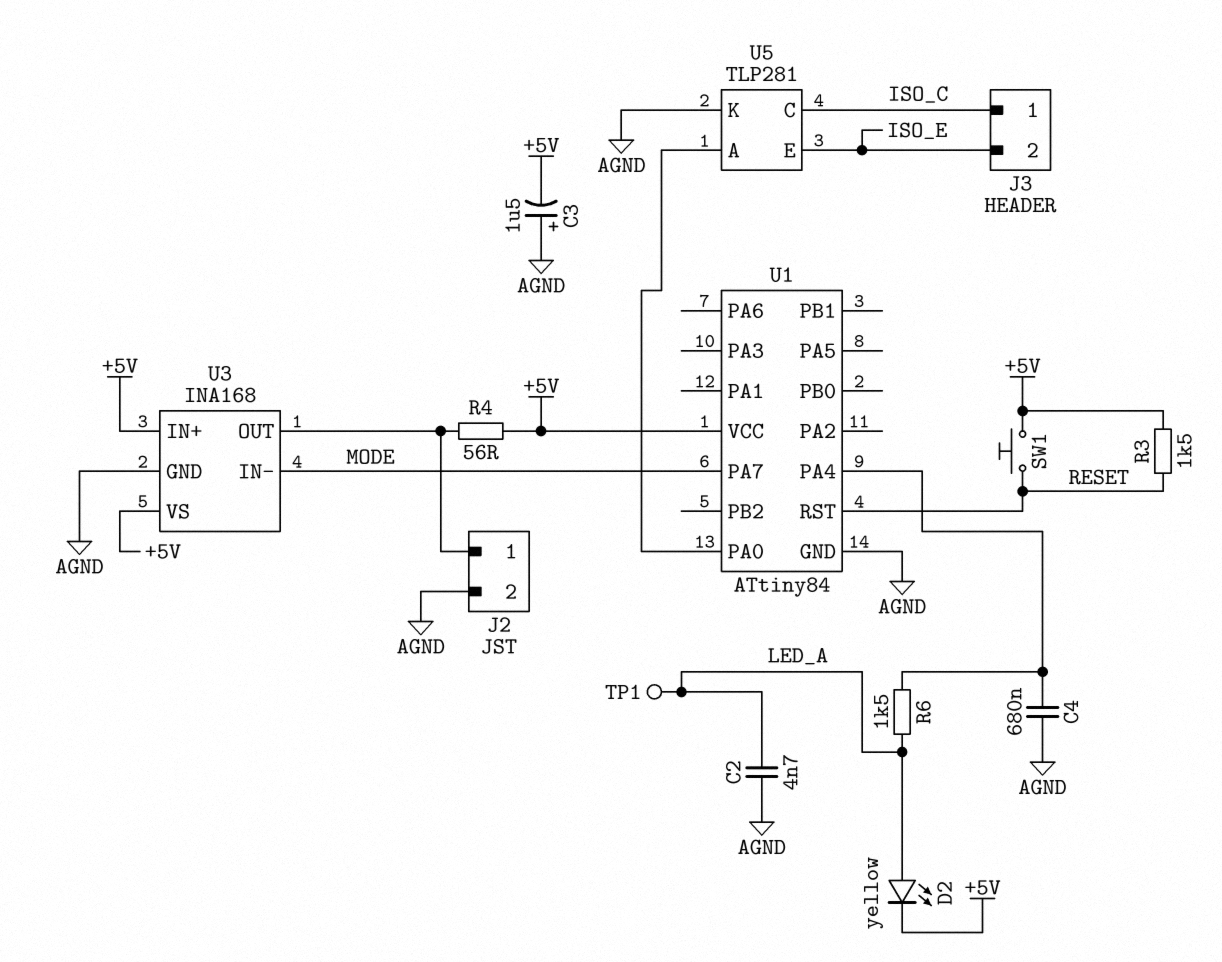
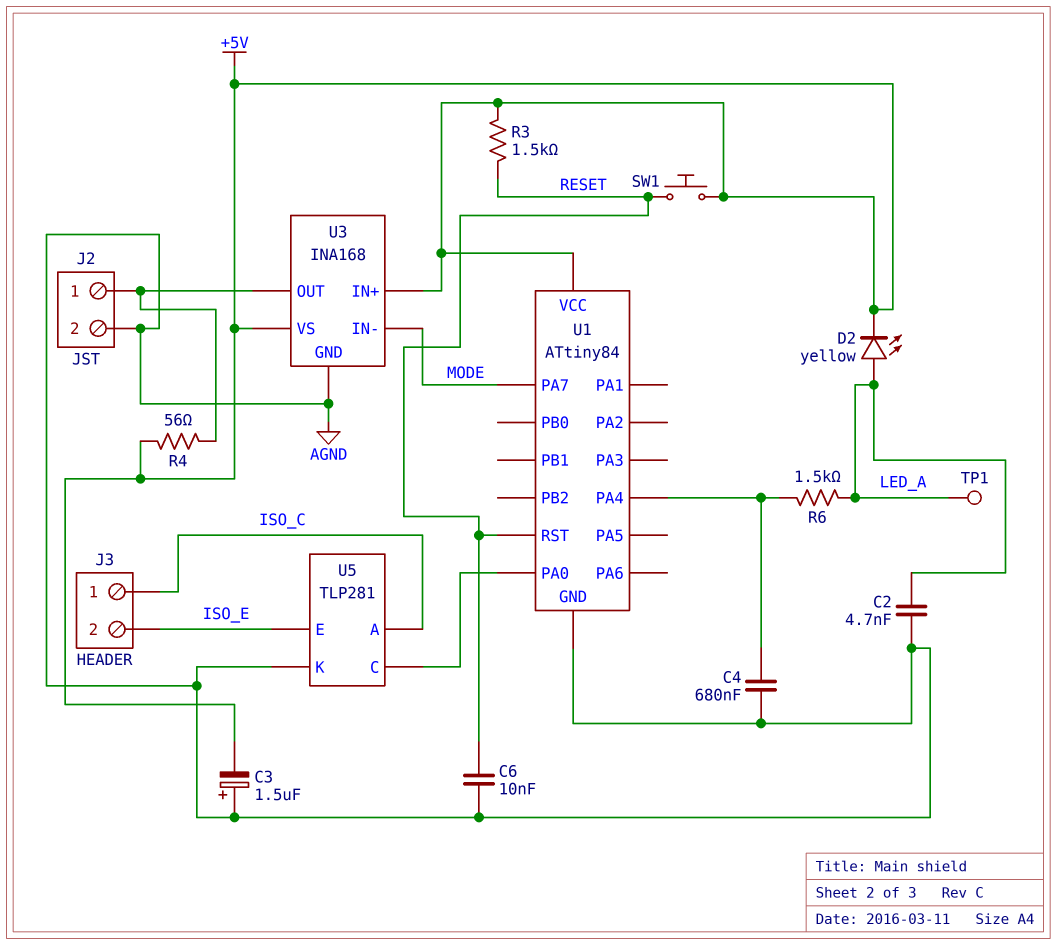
C6: none -> 10nF (AGND, RESET)
U5 pin A: U1/PA0 -> ISO_C
U5 pin C: ISO_C -> U1/PA0

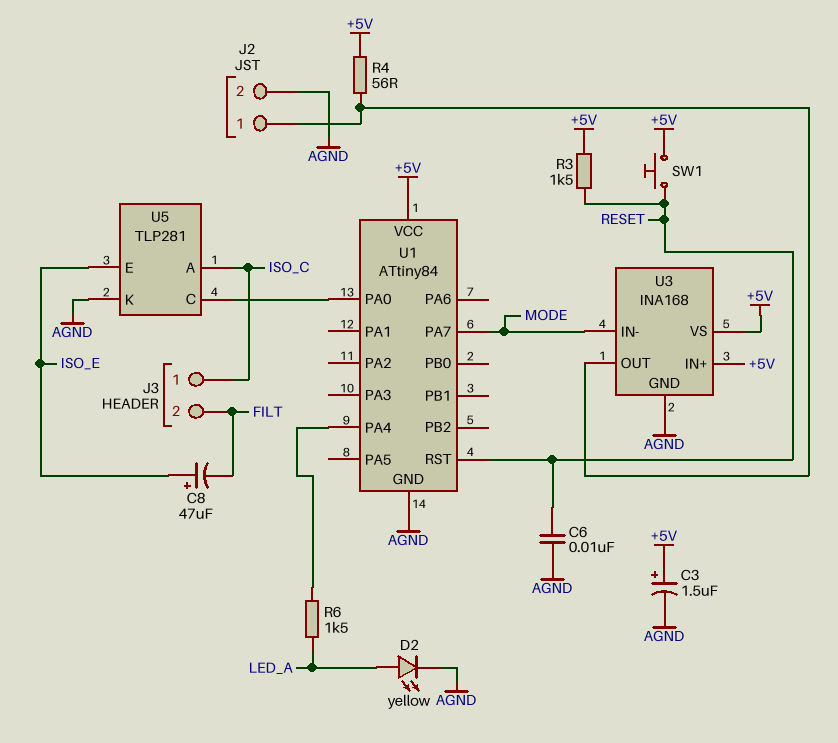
C2: 4.7nF (AGND, LED_A) -> none
C3: 1.5uF (plus AGND, minus +5V) -> 1.5uF (plus +5V, minus AGND)
C4: 680nF (AGND, U1/PA4) -> none
C8: none -> 47uF (plus ISO_E, minus FILT)
D2: LED yellow (A LED_A, K +5V) -> LED yellow (A LED_A, K AGND)
J3 pin 2: ISO_E -> FILT
TP1: test point (LED_A) -> none

